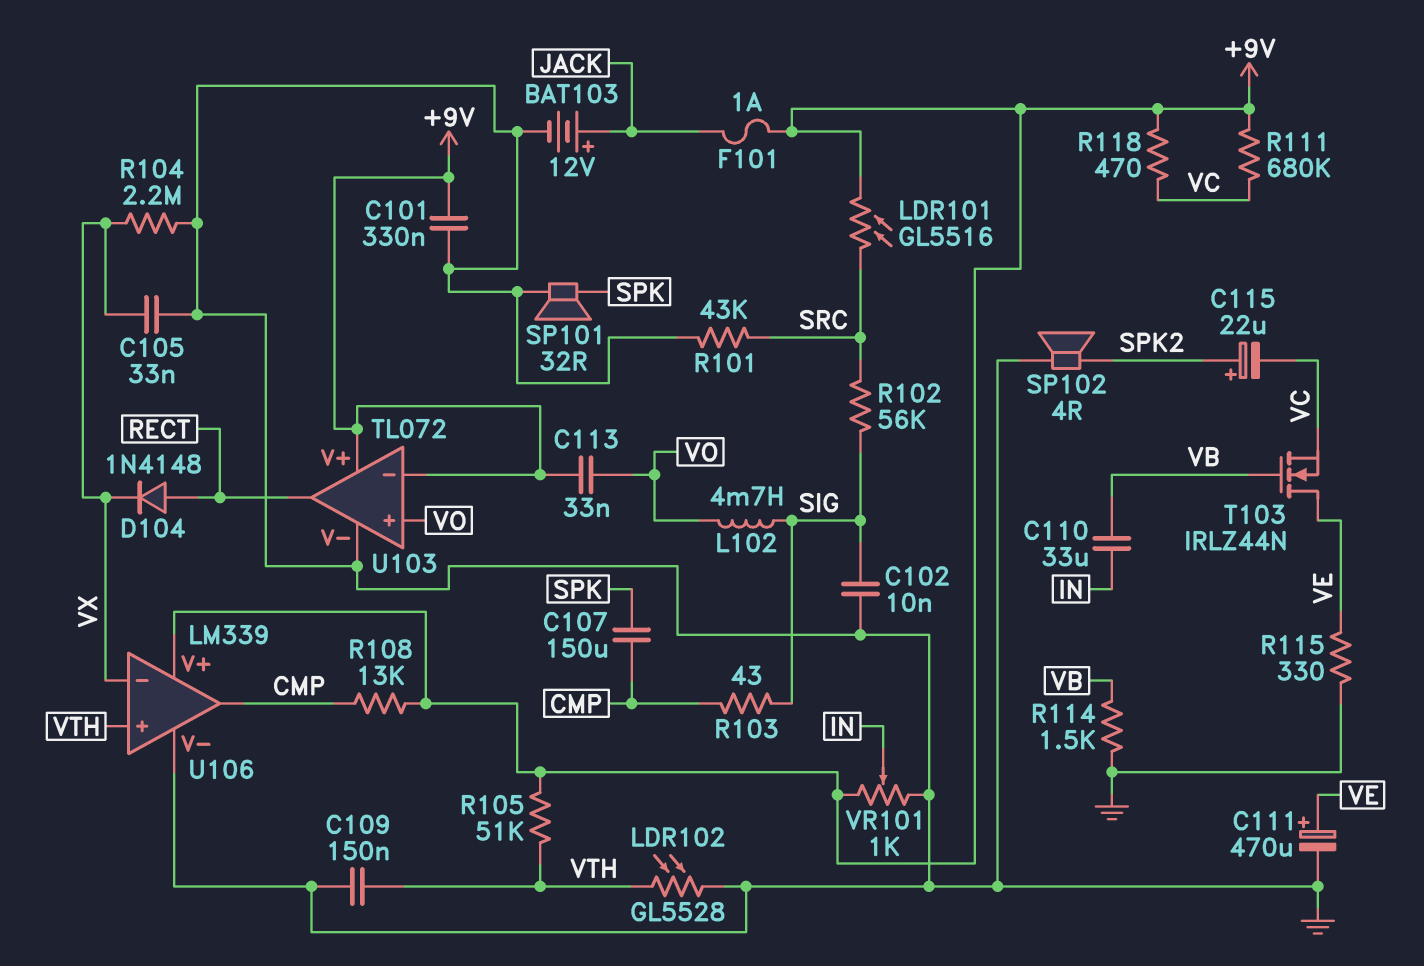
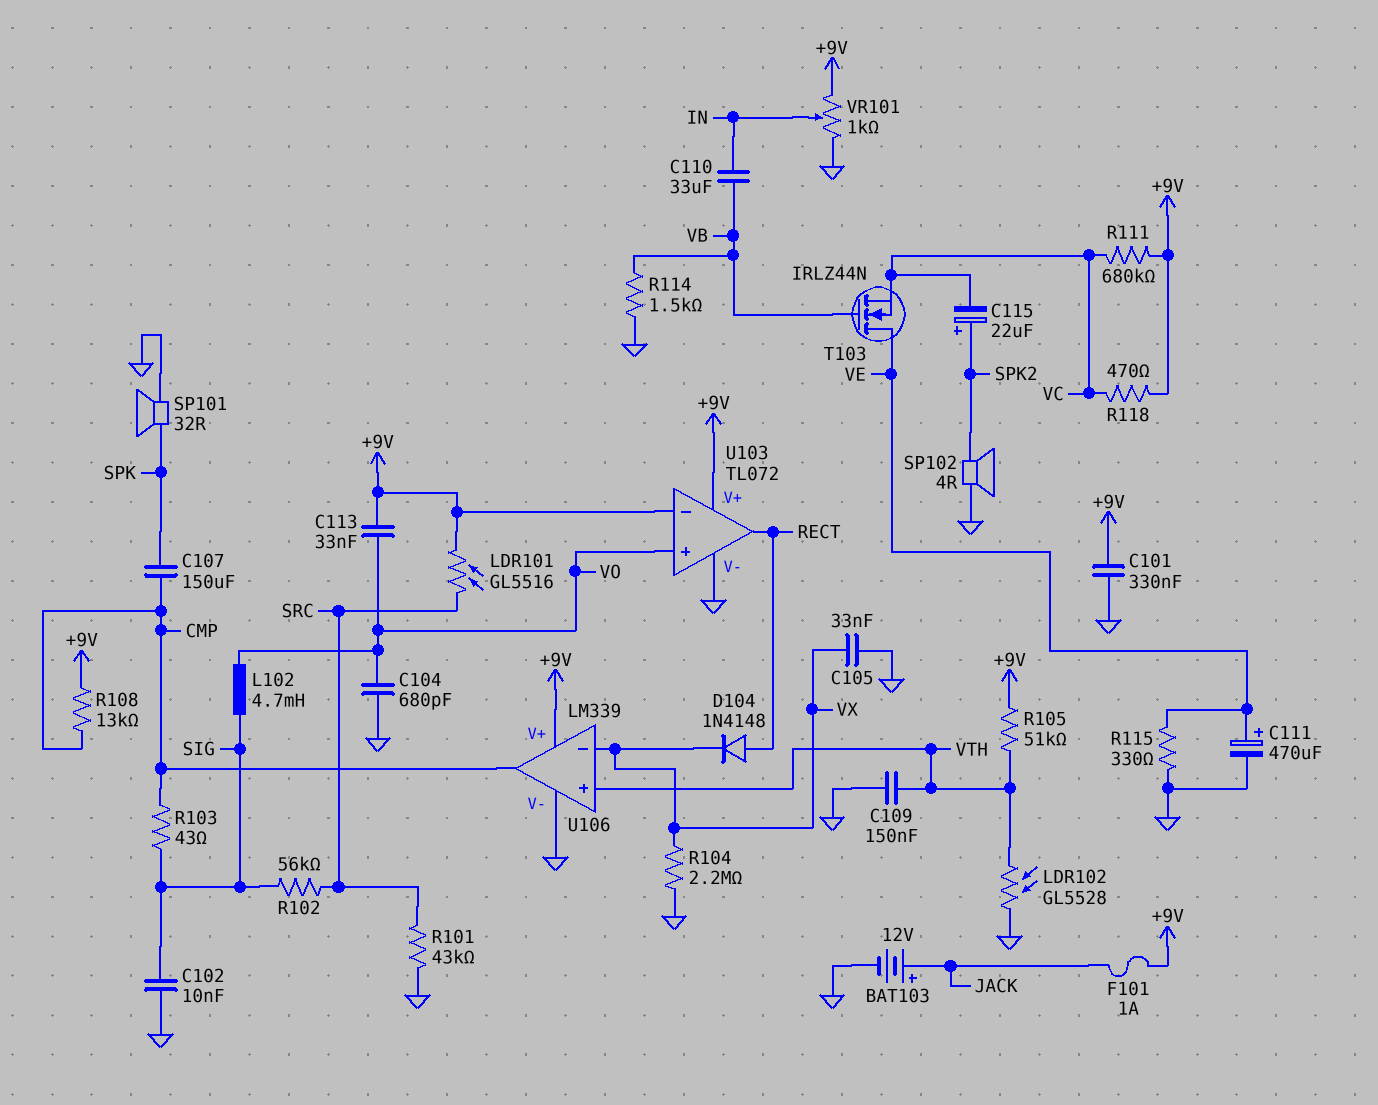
C104: none -> 680pF (GND, VO)

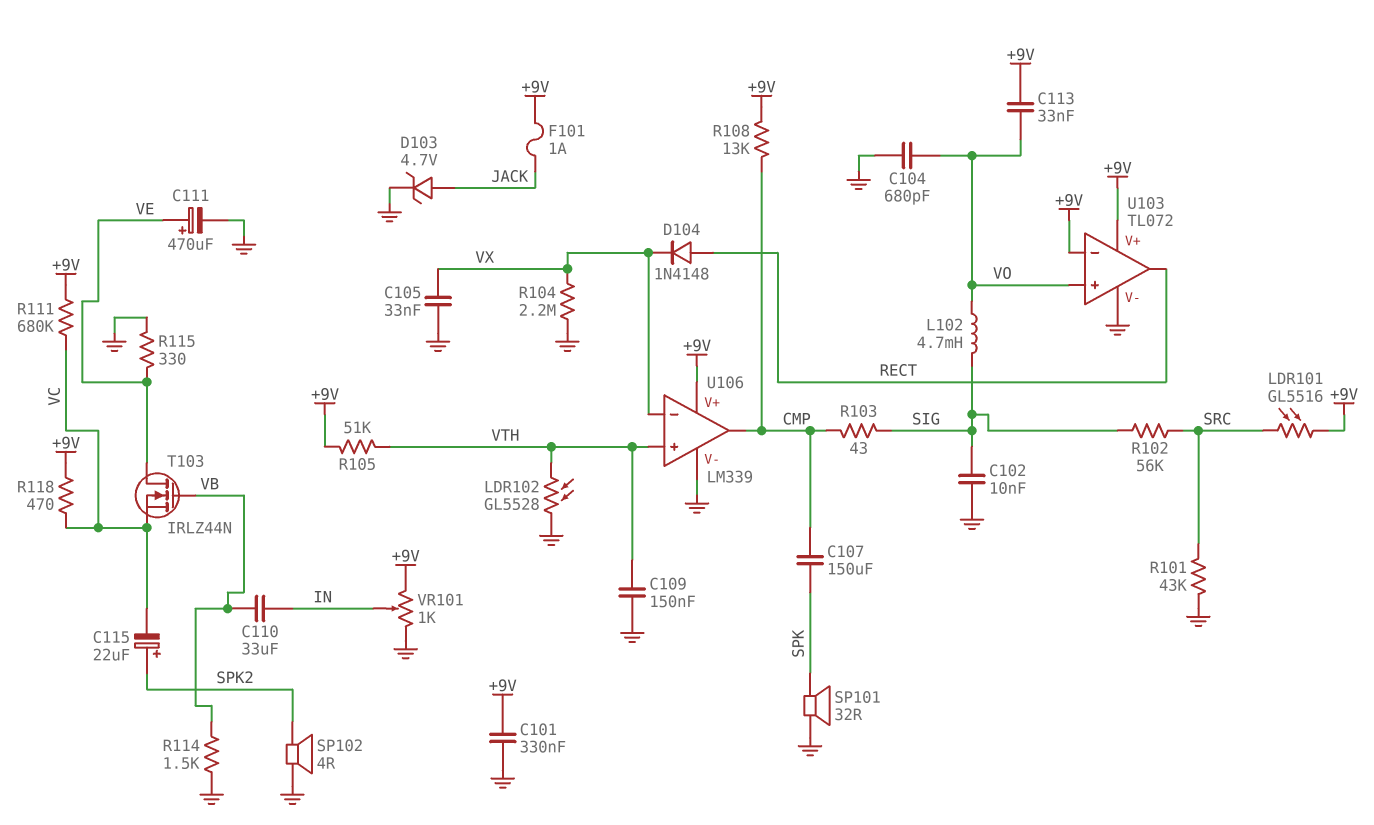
BAT103: 12V (plus JACK, minus GND) -> none
D103: none -> zener 4.7V (A JACK, K GND)

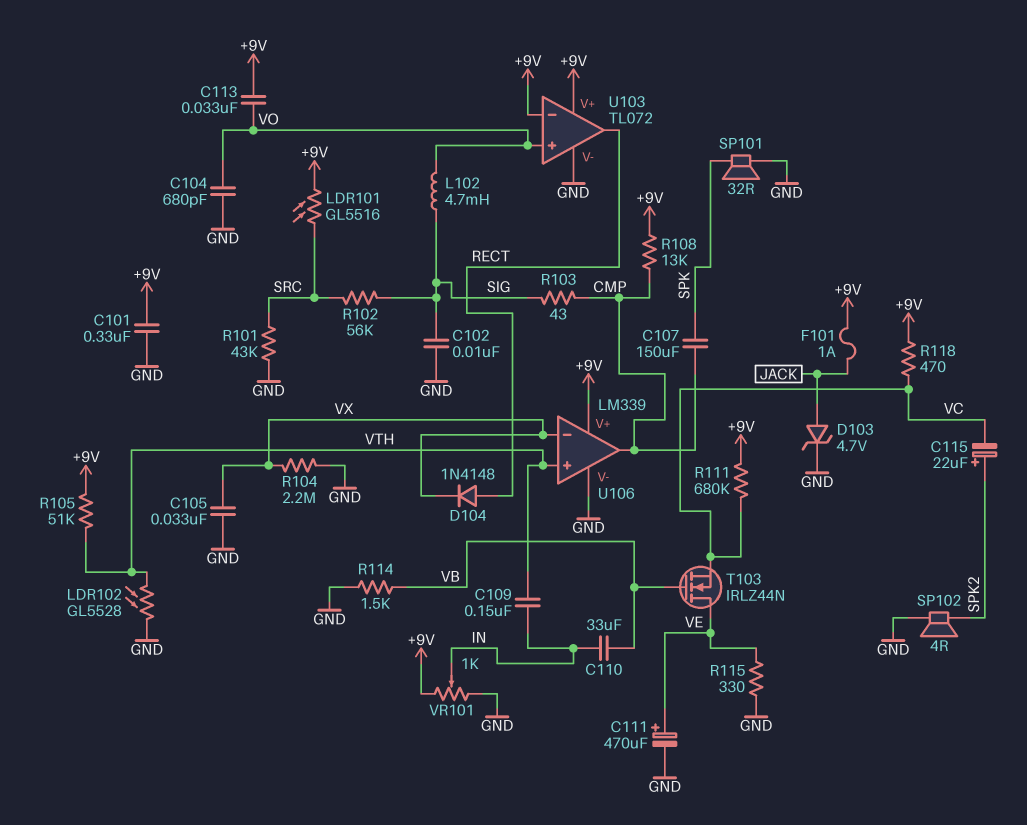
C109: 150nF (GND, VTH) -> 150nF (IN, VTH)

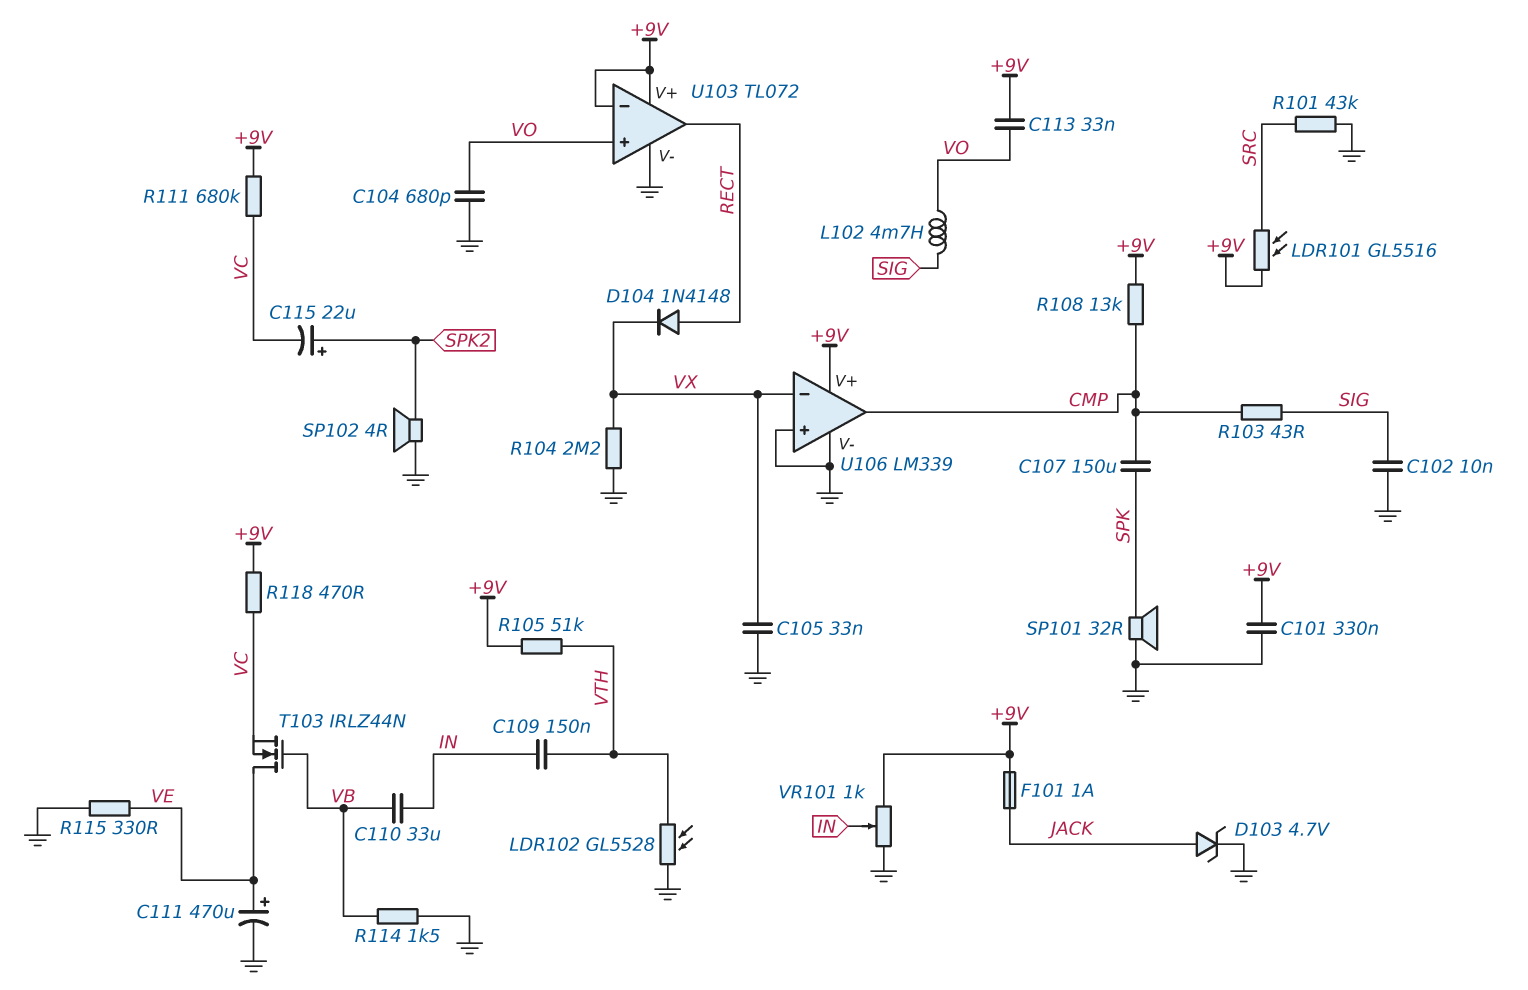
R102: 56k (SIG, SRC) -> none
U106 pin in+: VTH -> GND

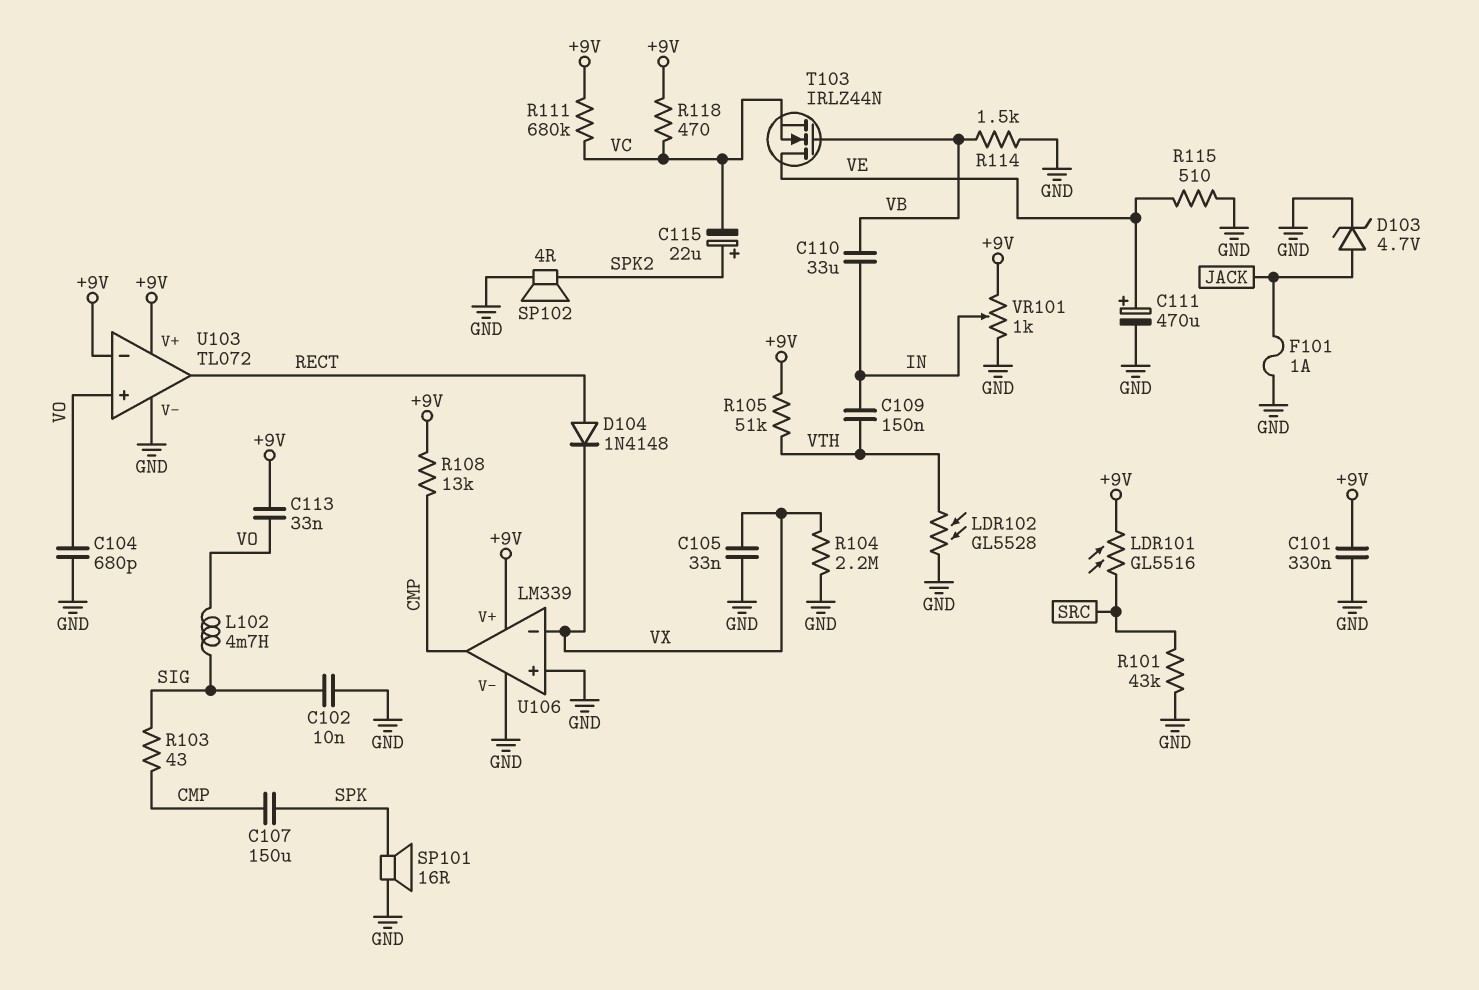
F101: 1A (+9V, JACK) -> 1A (GND, JACK)
R115: 330 (GND, VE) -> 510 (GND, VE)
SP101: speaker 32R (GND, SPK) -> speaker 16R (GND, SPK)

